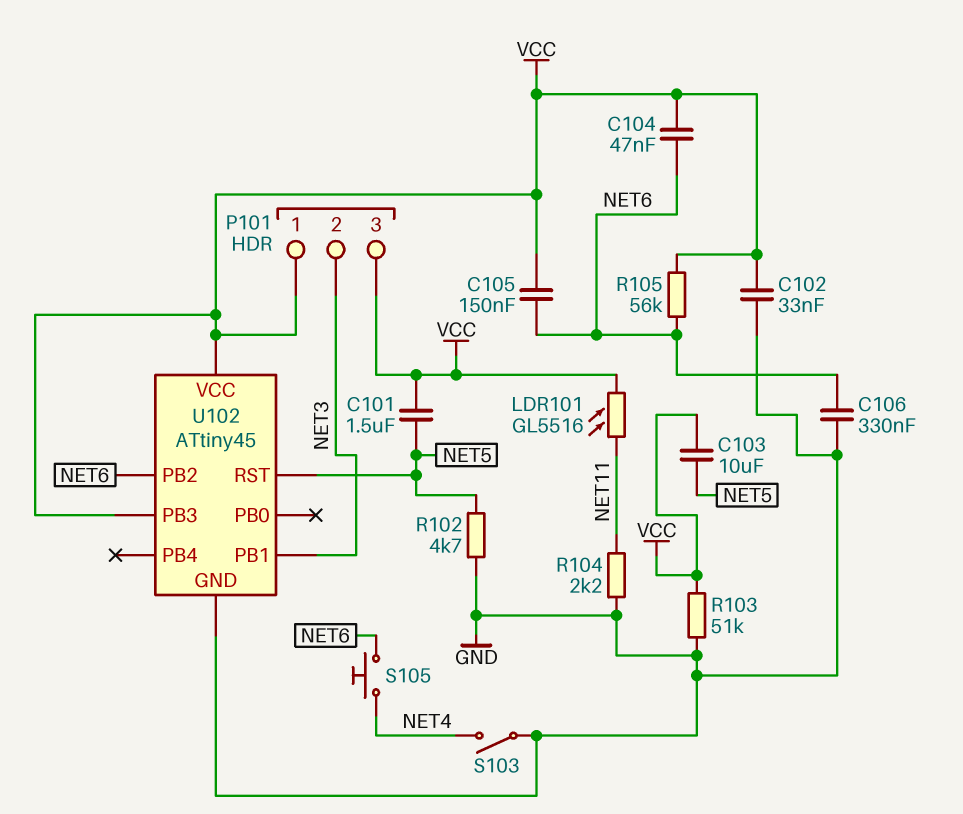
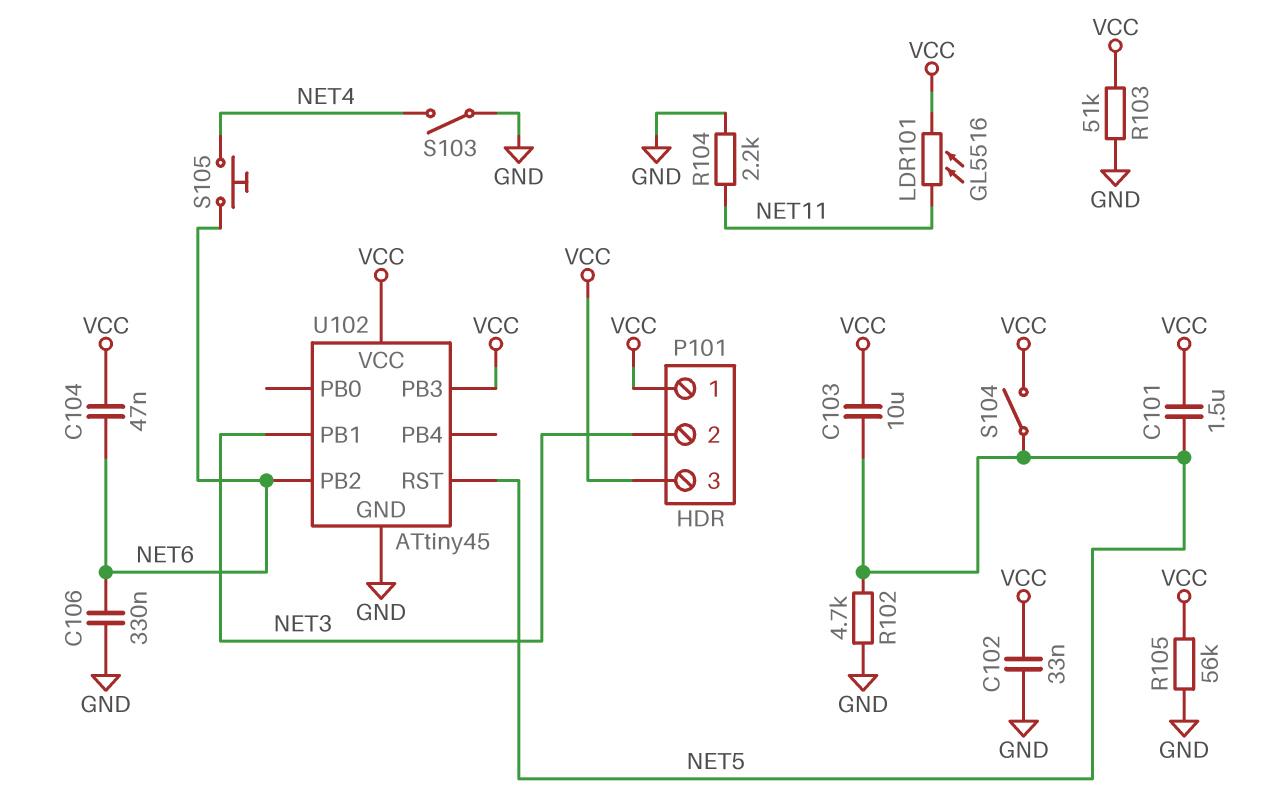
C105: 150nF (NET6, VCC) -> none
R105: 56k (NET6, VCC) -> 56k (GND, VCC)
S104: none -> switch (NET5, VCC)

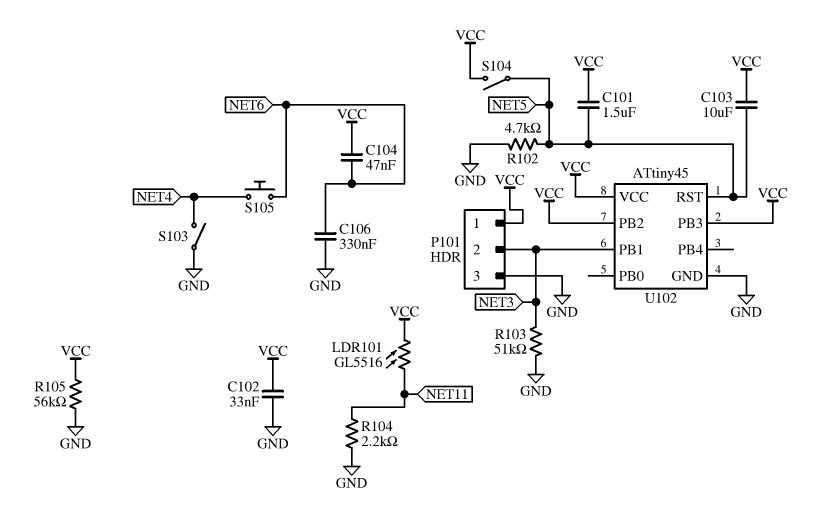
P101 pin 3: VCC -> GND
R103: 51k (GND, VCC) -> 51k (GND, NET3)
U102 pin PB2: NET6 -> VCC

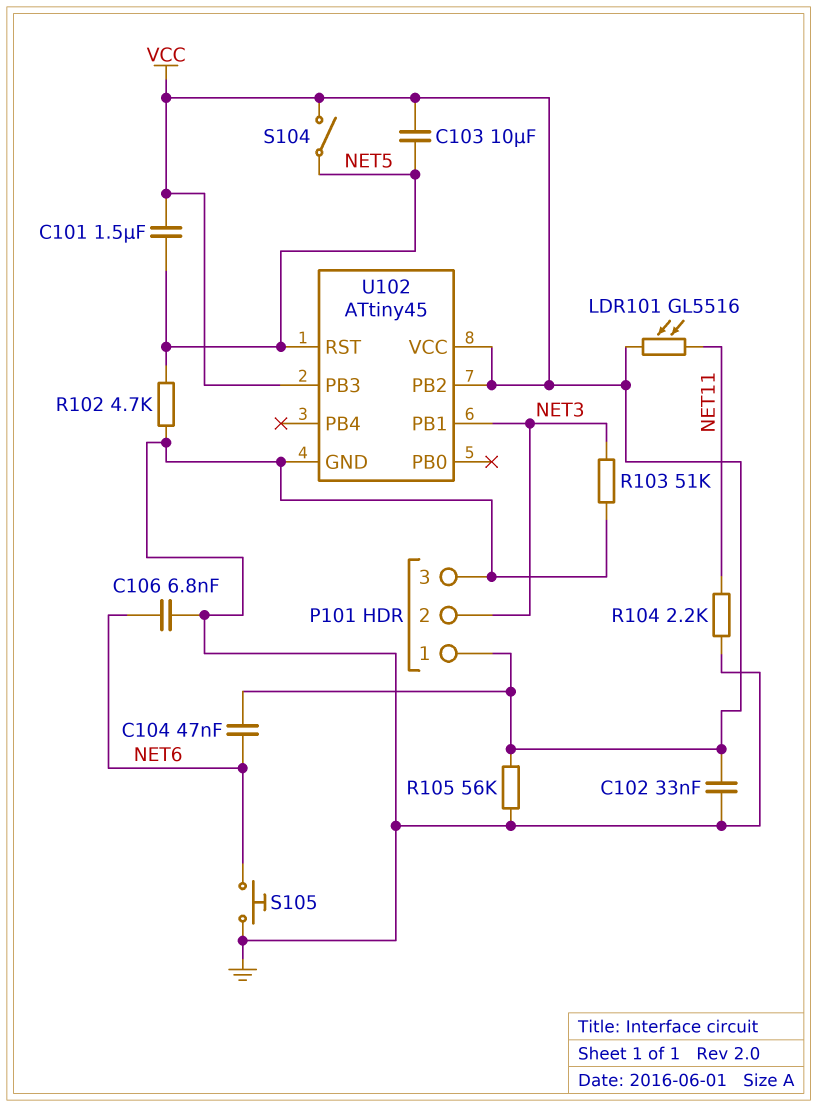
C106: 330nF (GND, NET6) -> 6.8nF (GND, NET6)
S103: switch (GND, NET4) -> none
S105: button (NET4, NET6) -> button (GND, NET6)

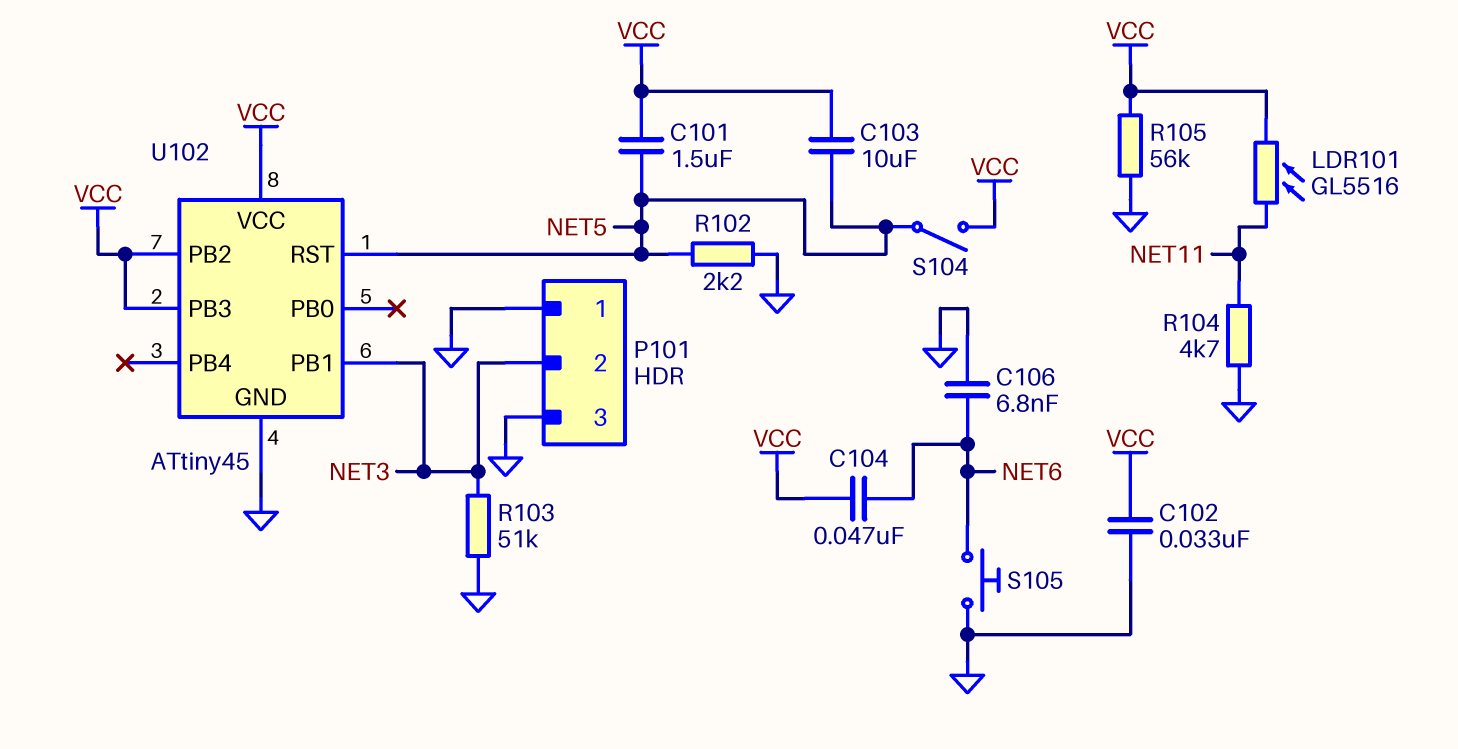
P101 pin 1: VCC -> GND
R102: 4.7k (GND, NET5) -> 2.2k (GND, NET5)
R104: 2.2k (GND, NET11) -> 4.7k (GND, NET11)

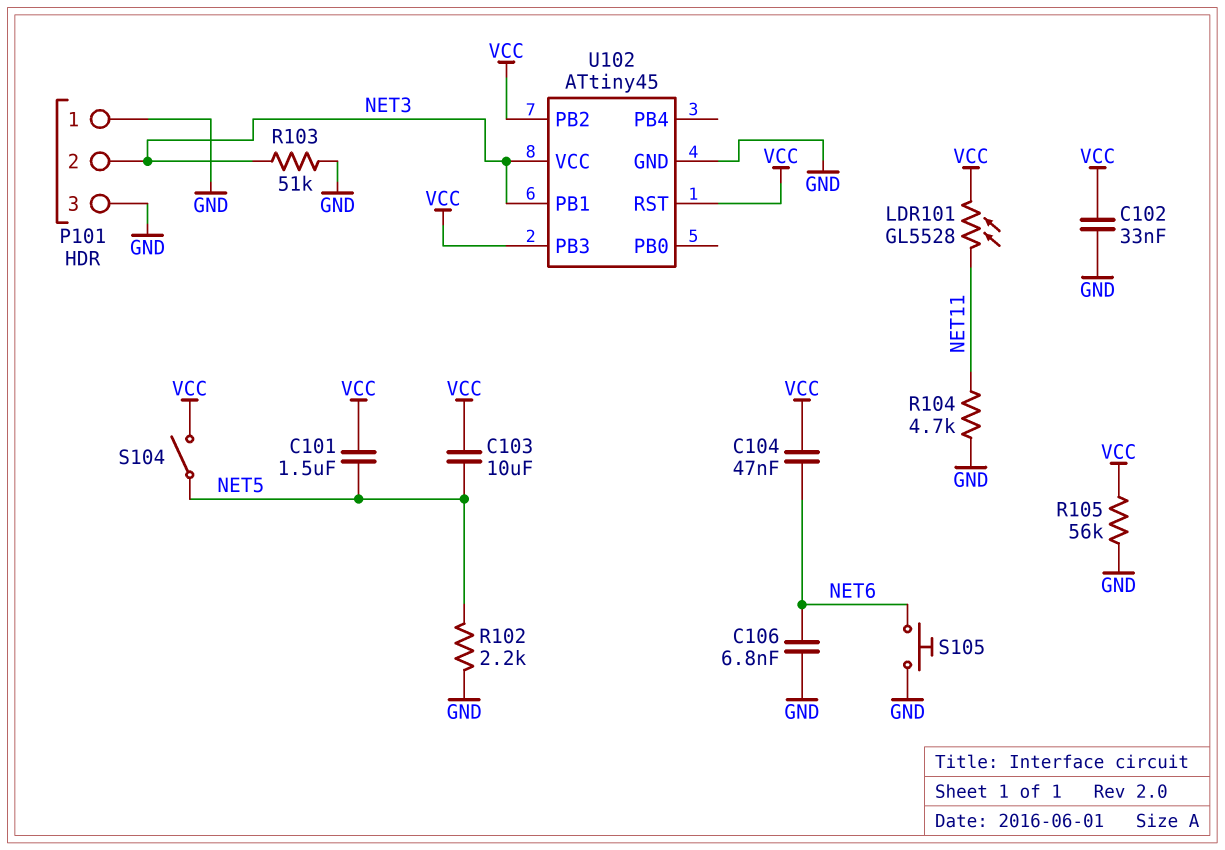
LDR101: GL5516 (NET11, VCC) -> GL5528 (NET11, VCC)
U102 pin RST: NET5 -> VCC
U102 pin VCC: VCC -> NET3

